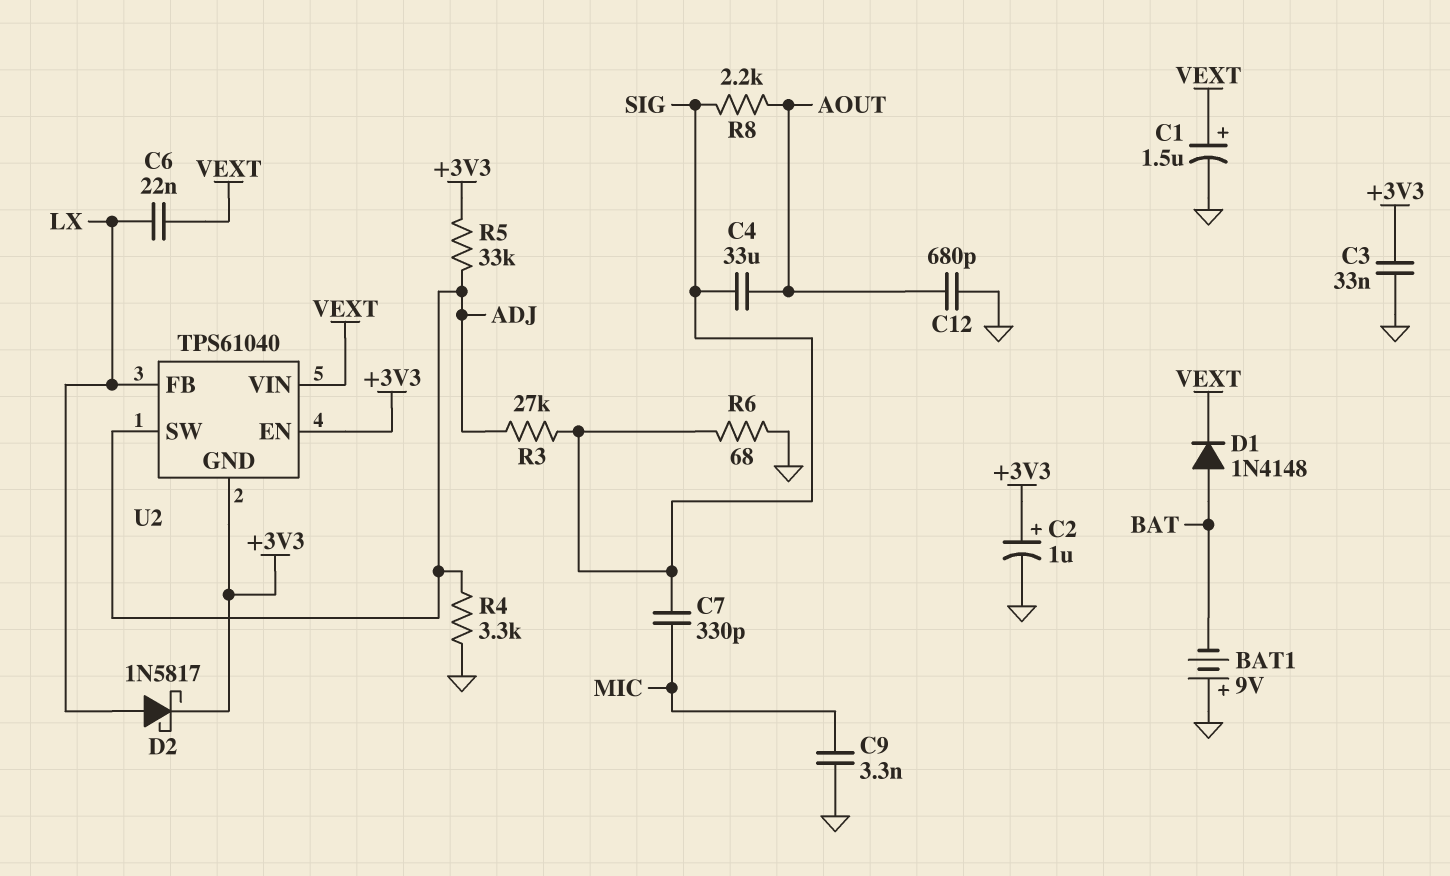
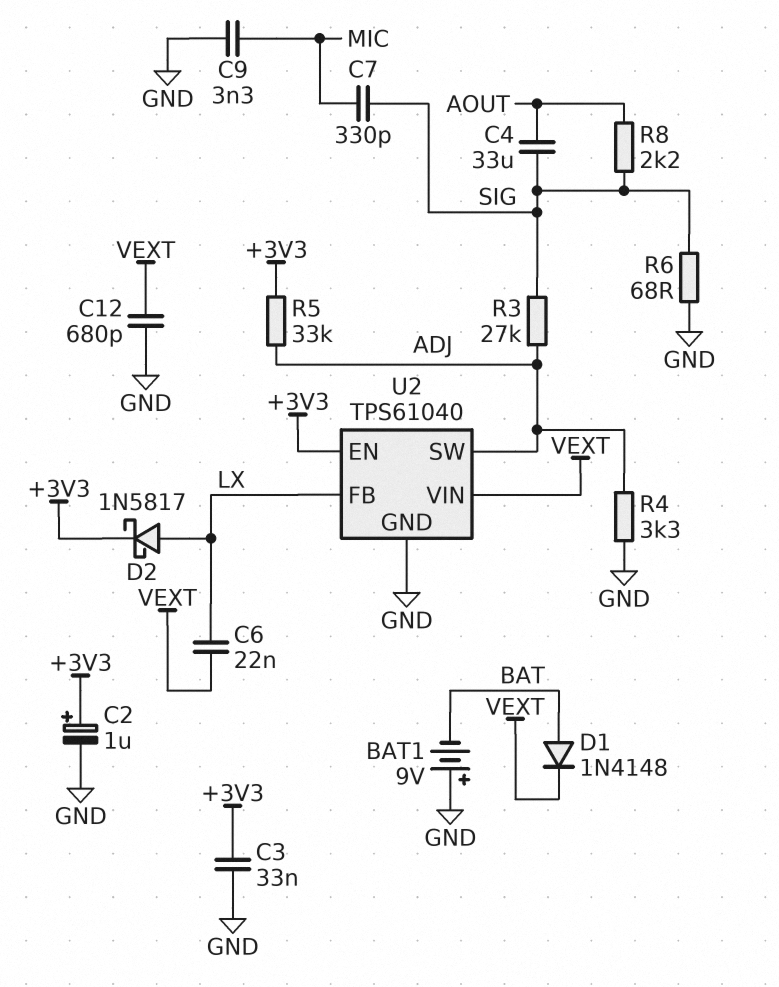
C1: 1.5uF (plus VEXT, minus GND) -> none
C12: 680pF (AOUT, GND) -> 680pF (GND, VEXT)
U2 pin GND: +3V3 -> GND

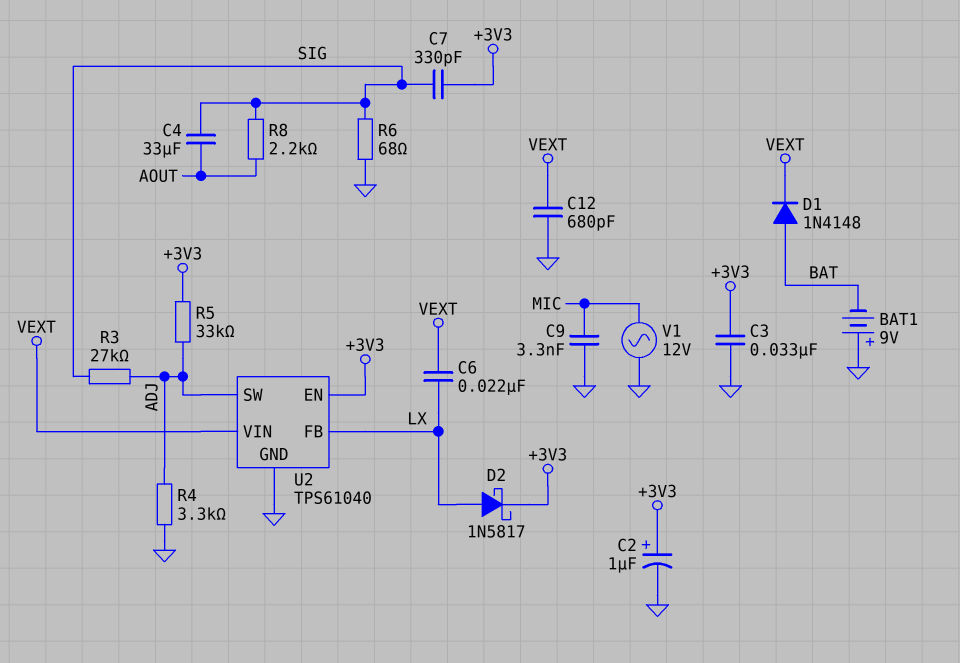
C7: 330pF (MIC, SIG) -> 330pF (+3V3, SIG)
V1: none -> AC 12V (GND, MIC)

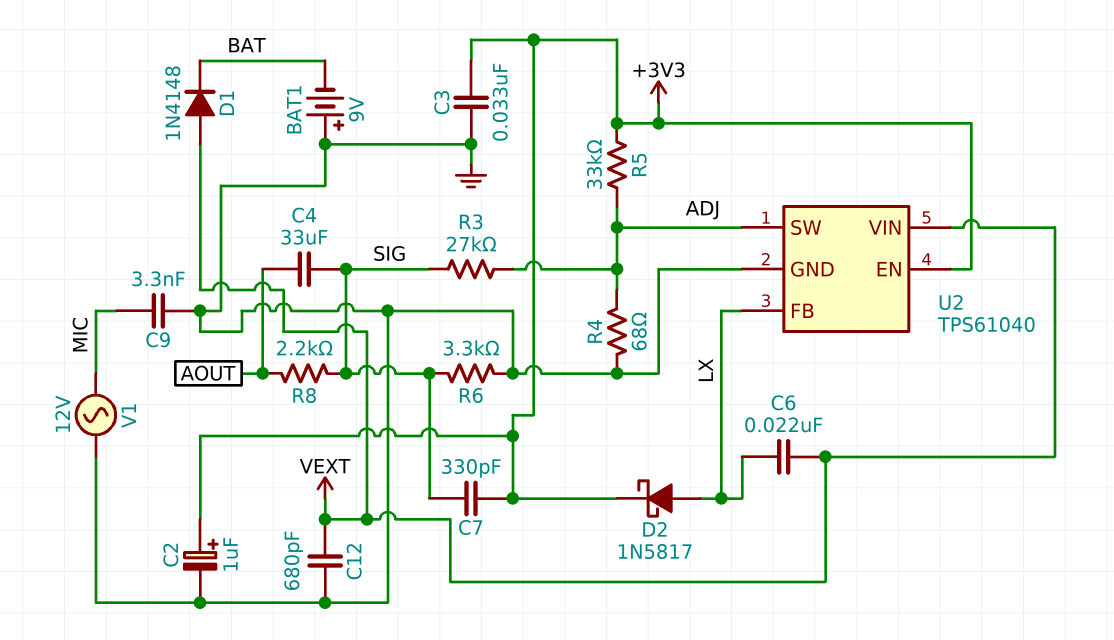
D1: diode 1N4148 (A BAT, K VEXT) -> diode 1N4148 (A VEXT, K BAT)
R4: 3.3k (ADJ, GND) -> 68 (ADJ, GND)
R6: 68 (GND, SIG) -> 3.3k (GND, SIG)

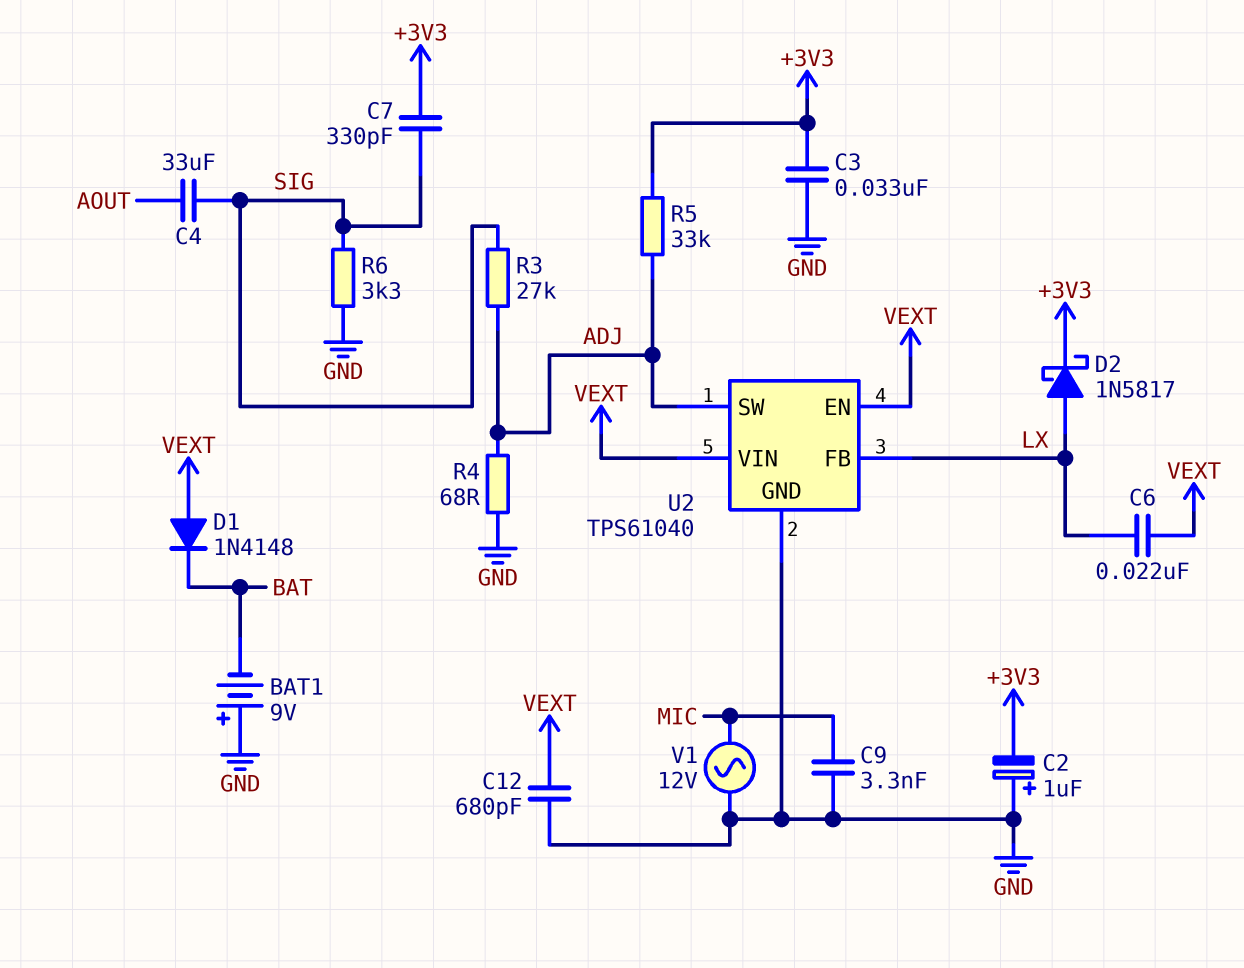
C2: 1uF (plus +3V3, minus GND) -> 1uF (plus GND, minus +3V3)
R8: 2.2k (AOUT, SIG) -> none
U2 pin EN: +3V3 -> VEXT

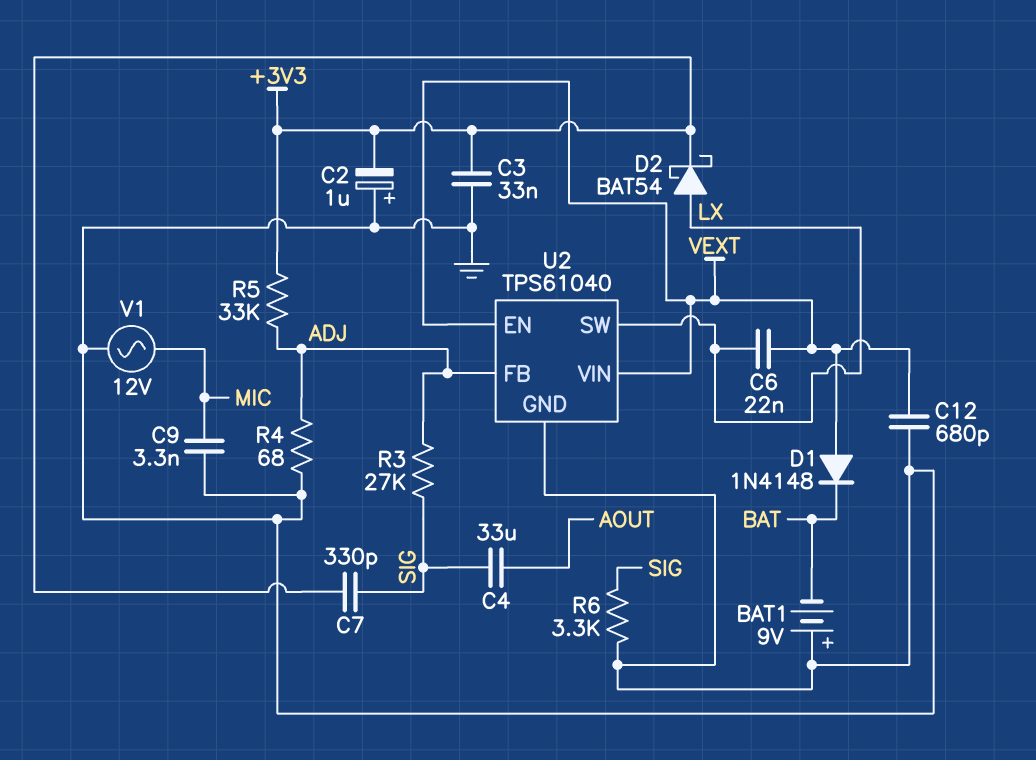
D2: schottky 1N5817 (A LX, K +3V3) -> schottky BAT54 (A LX, K +3V3)
U2 pin FB: LX -> ADJ
U2 pin SW: ADJ -> LX

